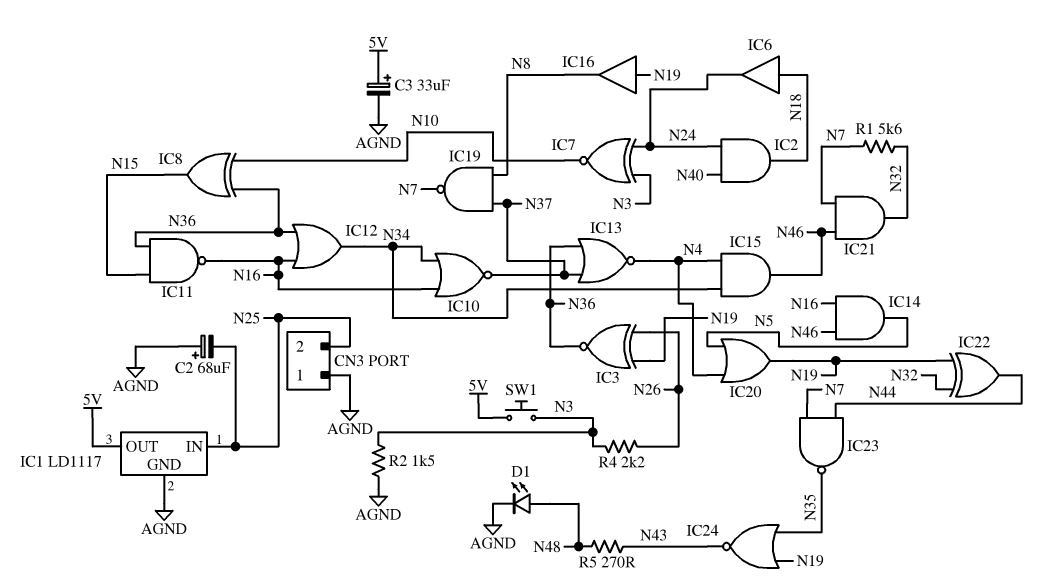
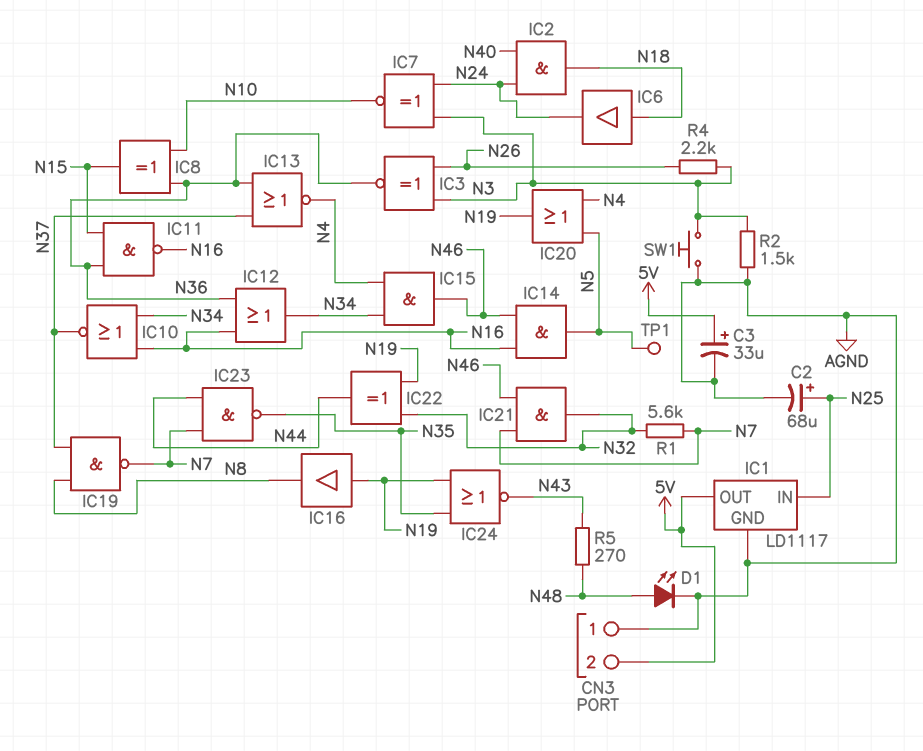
C2: 68uF (plus AGND, minus N25) -> 68uF (plus N25, minus AGND)
CN3 pin 2: N25 -> 5V
IC3: XNOR (in N19, in N26, out N36) -> XNOR (in N3, in N26, out N36)
SW1: button (5V, N3) -> button (AGND, N3)
TP1: none -> test point (N5)

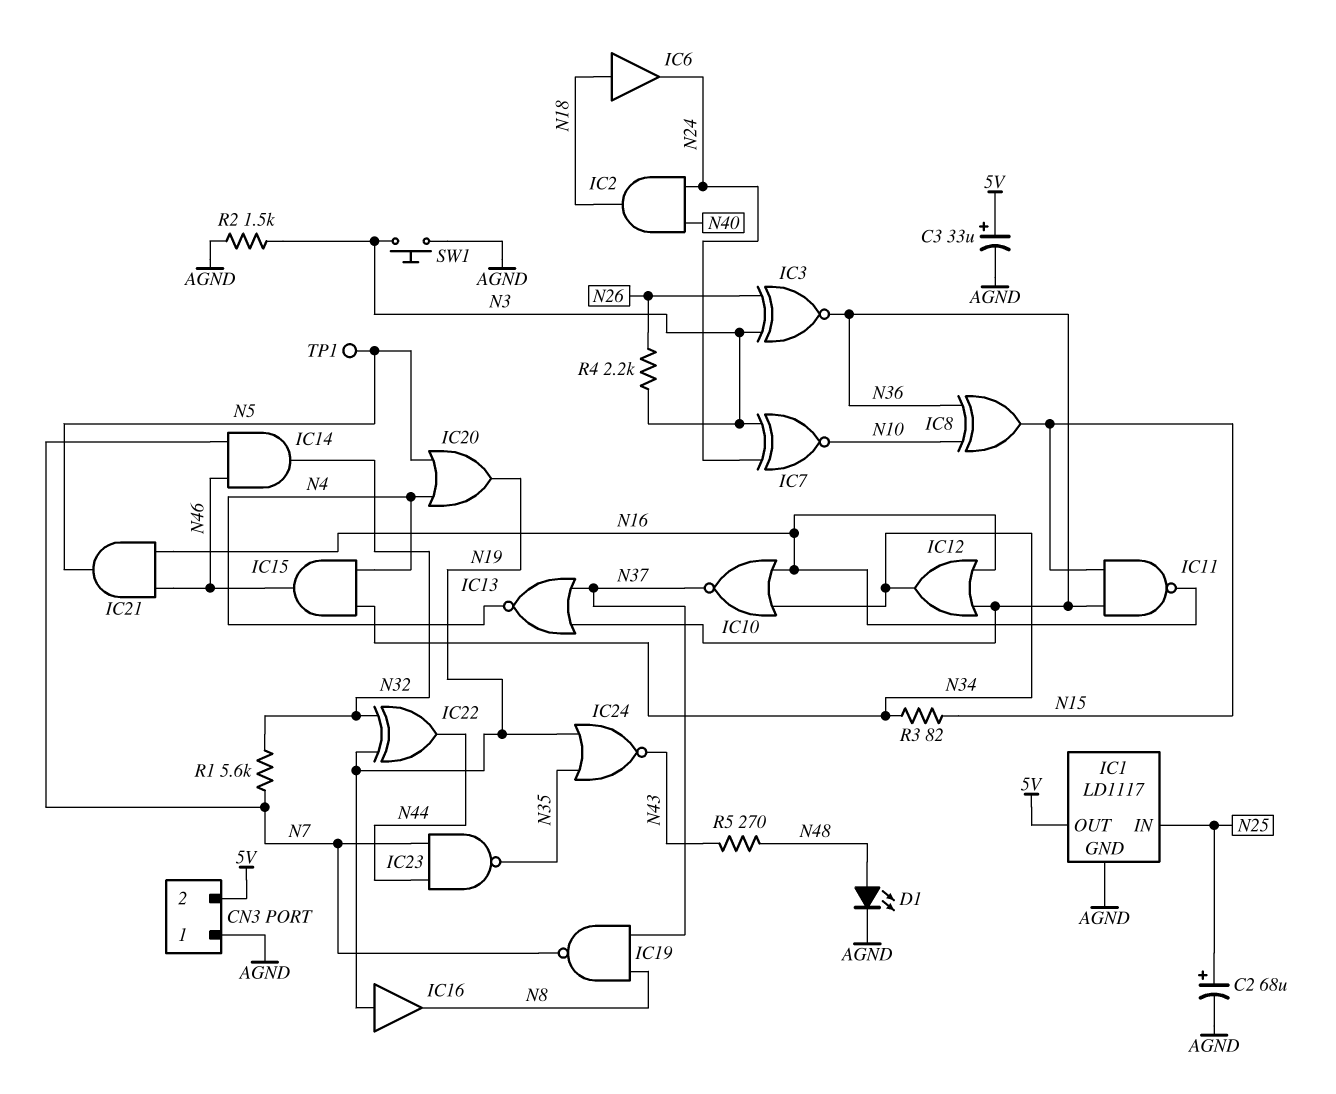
IC14: AND (in N16, in N46, out N5) -> AND (in N7, in N46, out N32)
IC21: AND (in N7, in N46, out N32) -> AND (in N16, in N46, out N5)
R3: none -> 82 (N15, N34)

